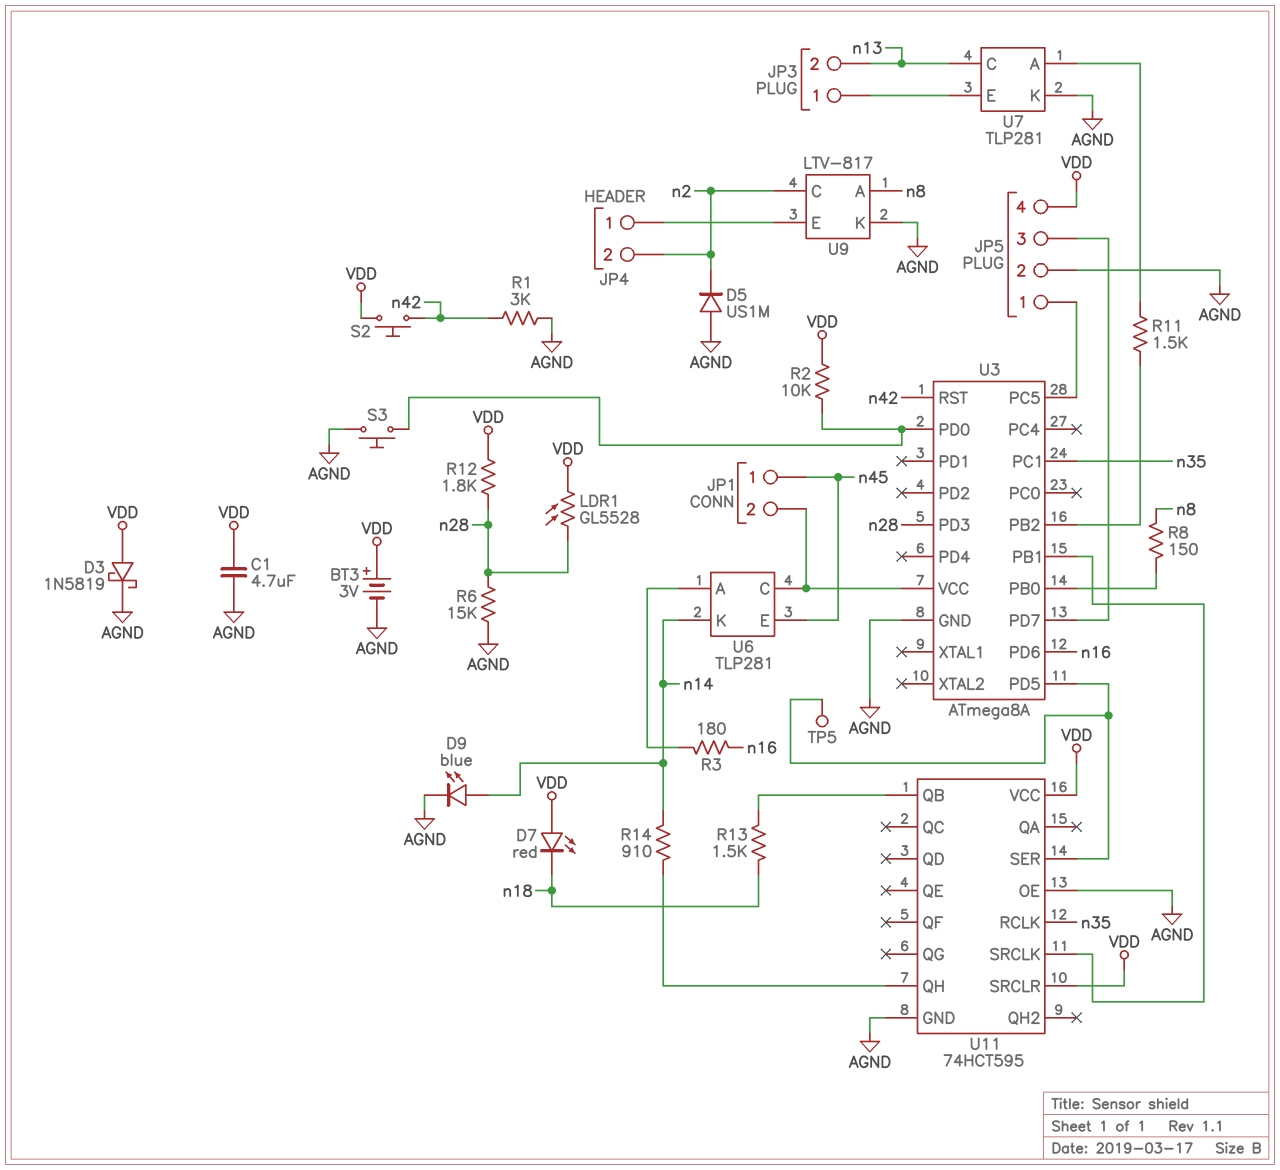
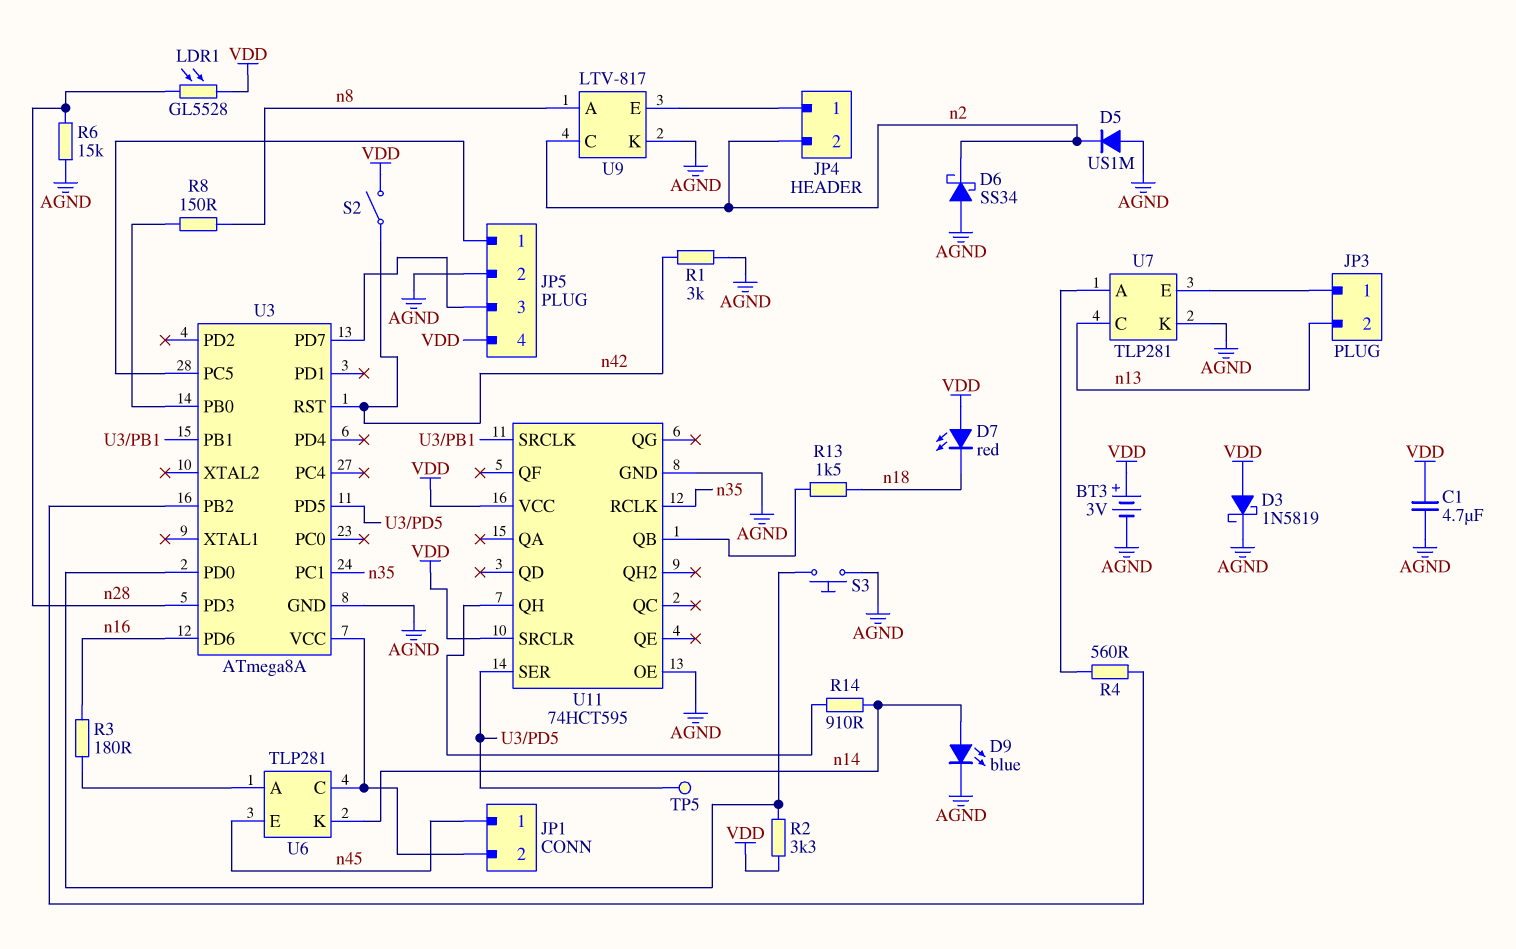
D6: none -> schottky SS34 (A AGND, K n2)
R2: 10k (U3/PD0, VDD) -> 3.3k (U3/PD0, VDD)
R4: none -> 560 (U3/PB2, U7/A)
R11: 1.5k (U3/PB2, U7/A) -> none
R12: 1.8k (VDD, n28) -> none
S2: button (VDD, n42) -> switch (VDD, n42)

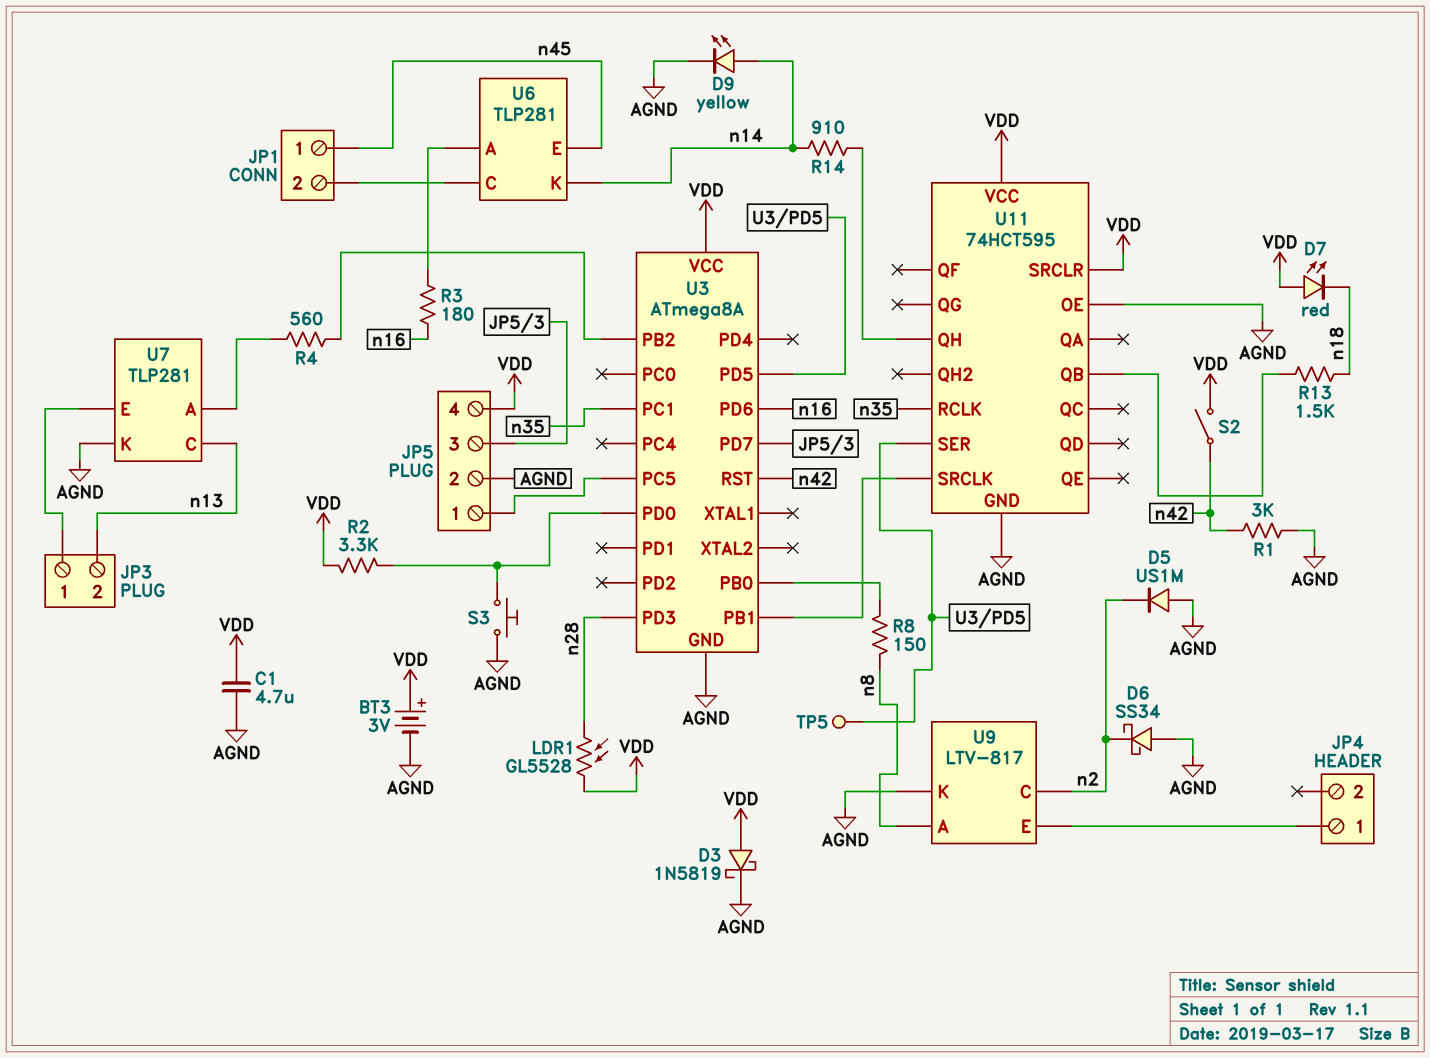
D9: LED blue (A n14, K AGND) -> LED yellow (A n14, K AGND)
JP4 pin 2: n2 -> none
R6: 15k (AGND, n28) -> none
U3 pin VCC: JP1/2 -> VDD

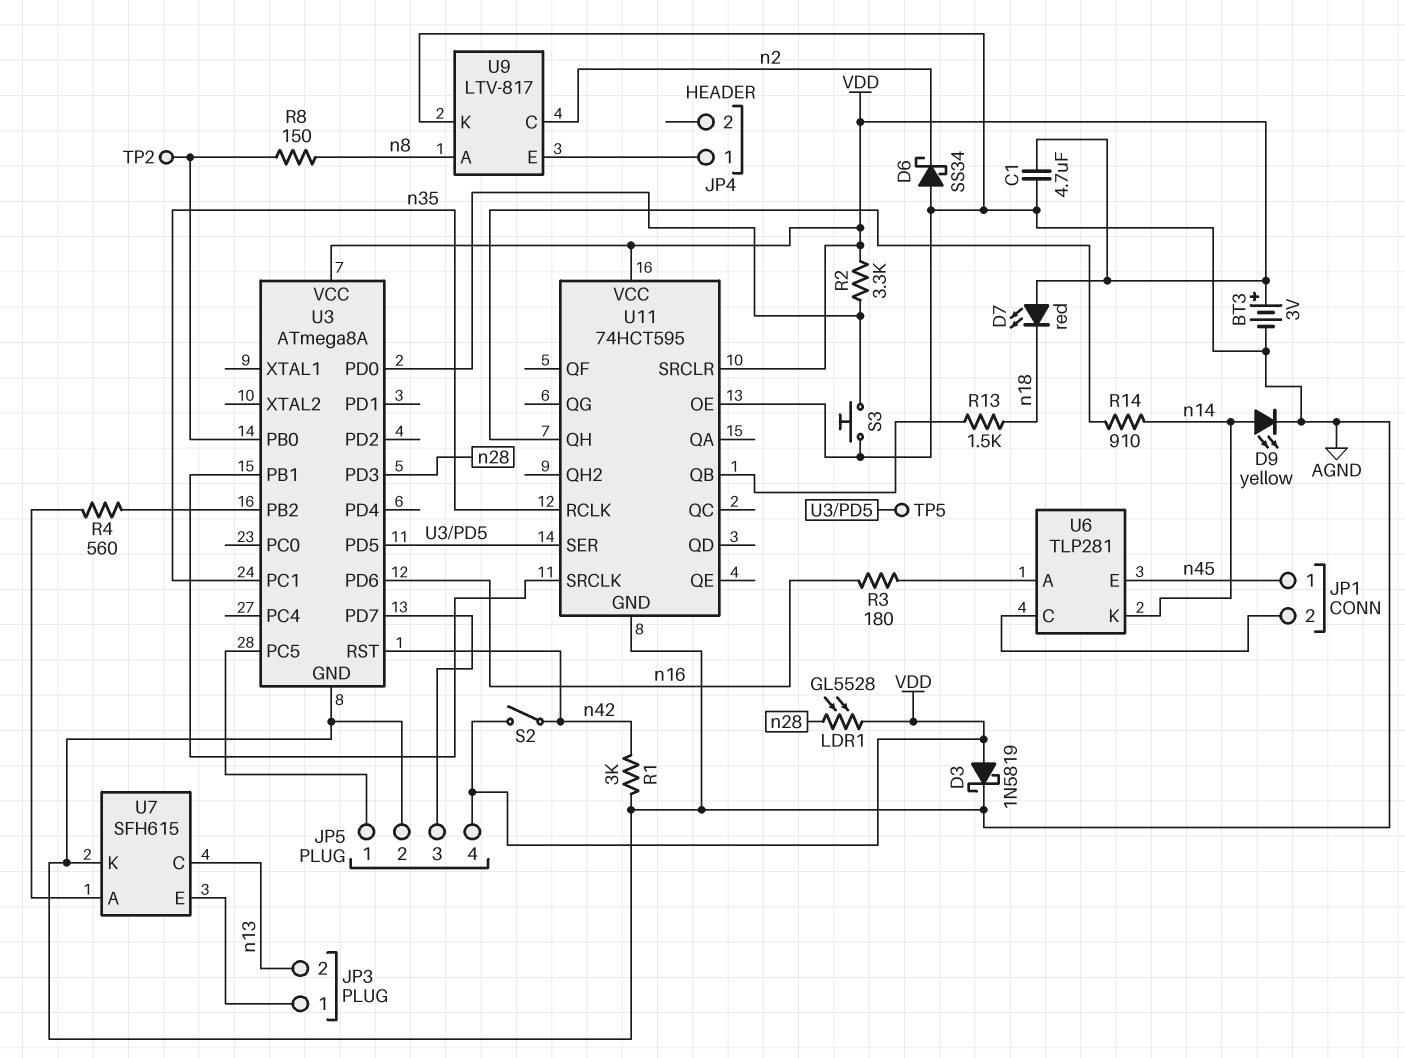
D5: diode US1M (A AGND, K n2) -> none
TP2: none -> test point (U3/PB0)
U7: TLP281 -> SFH615

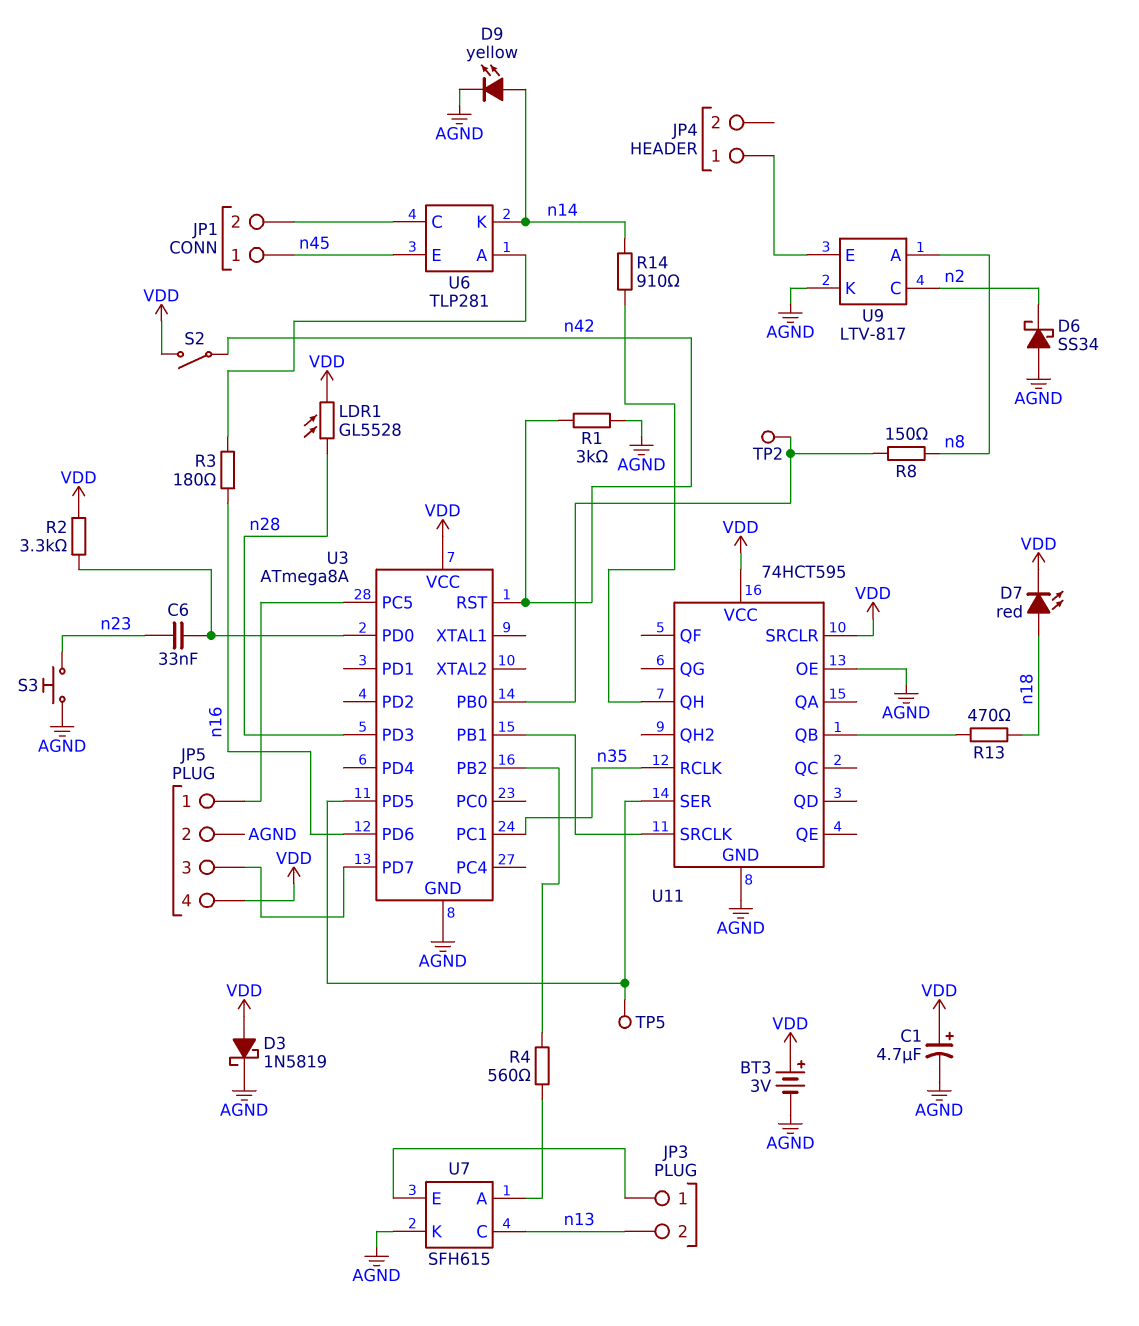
C1: 4.7uF (AGND, VDD) -> 4.7uF (plus VDD, minus AGND)
C6: none -> 33nF (U3/PD0, n23)
D7: LED red (A VDD, K n18) -> LED red (A n18, K VDD)
R13: 1.5k (U11/QB, n18) -> 470 (U11/QB, n18)
S3: button (AGND, U3/PD0) -> button (AGND, n23)

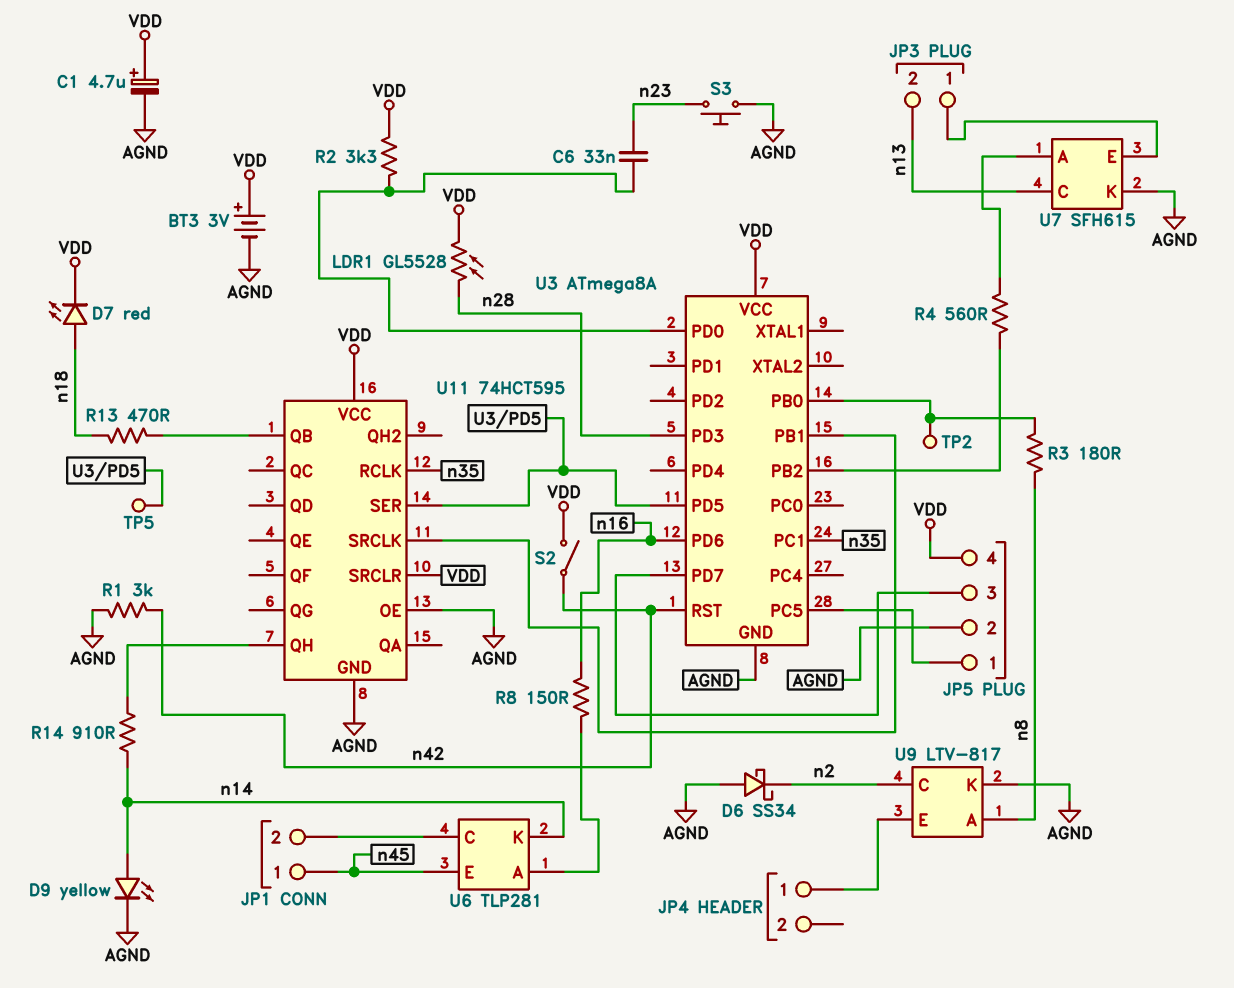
D3: schottky 1N5819 (A VDD, K AGND) -> none
R3: 180 (U6/A, n16) -> 180 (U3/PB0, n8)
R8: 150 (U3/PB0, n8) -> 150 (U6/A, n16)

